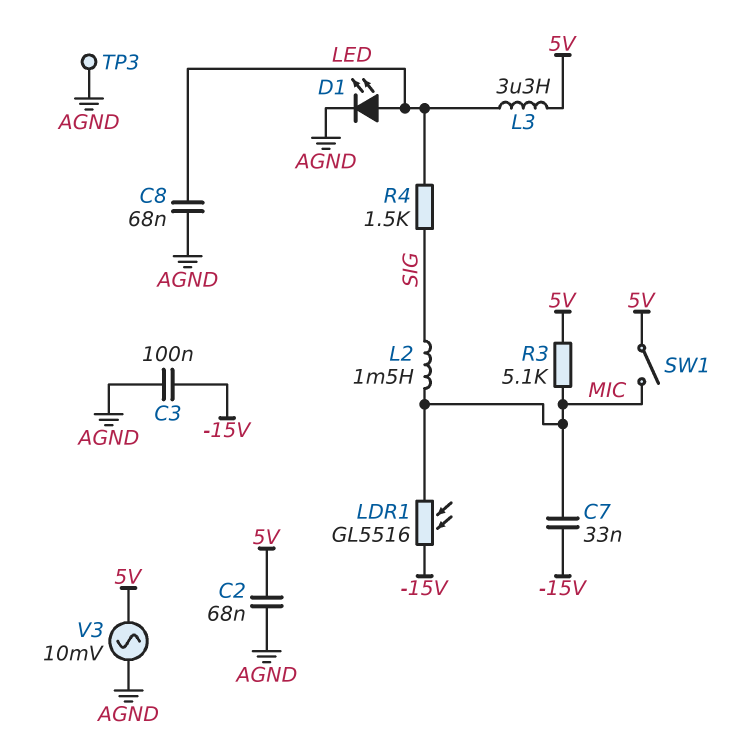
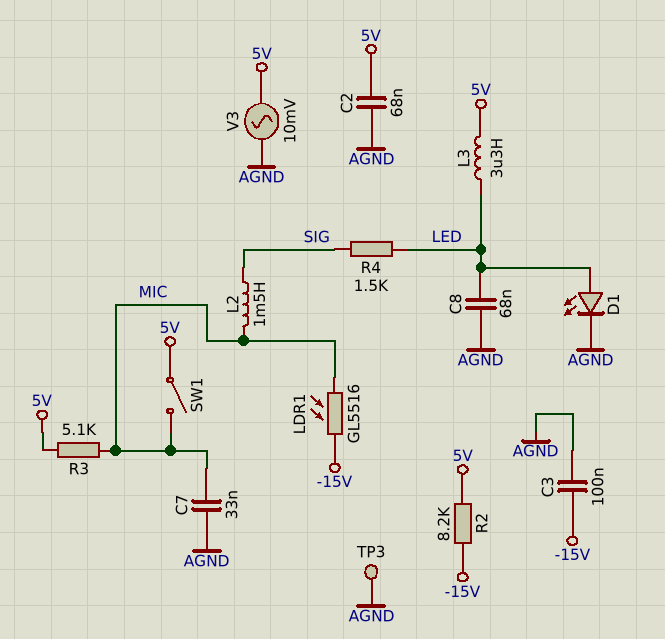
C7: 33nF (-15V, MIC) -> 33nF (AGND, MIC)
R2: none -> 8.2k (-15V, 5V)

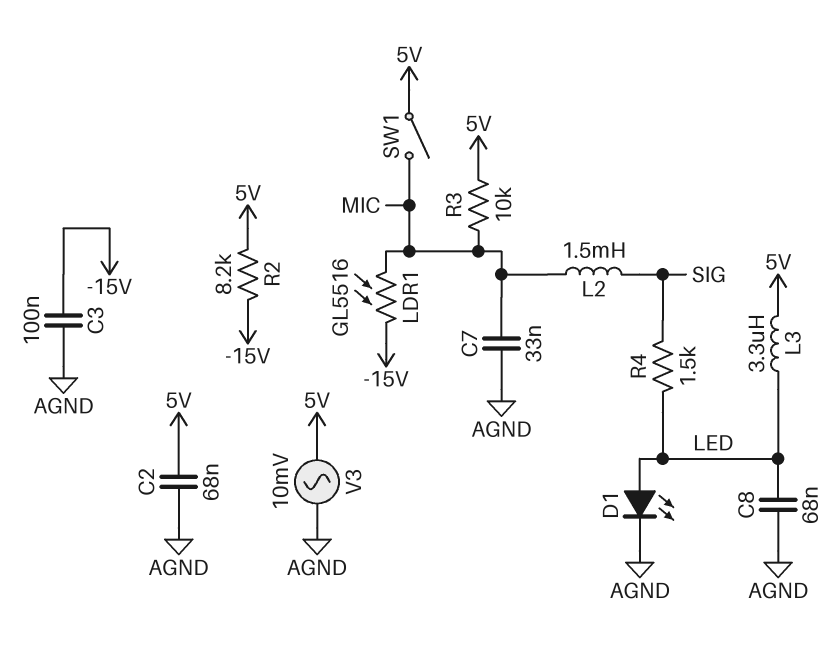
R3: 5.1k (5V, MIC) -> 10k (5V, MIC)
TP3: test point (AGND) -> none

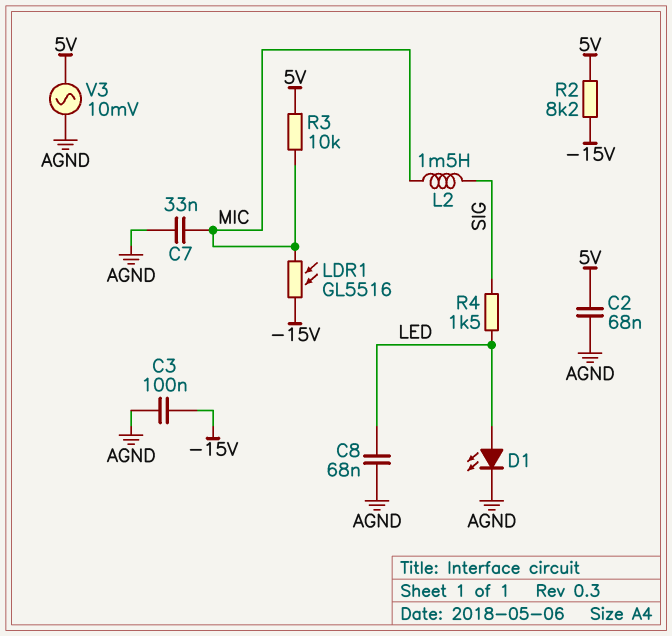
L3: 3.3uH (5V, LED) -> none
SW1: switch (5V, MIC) -> none

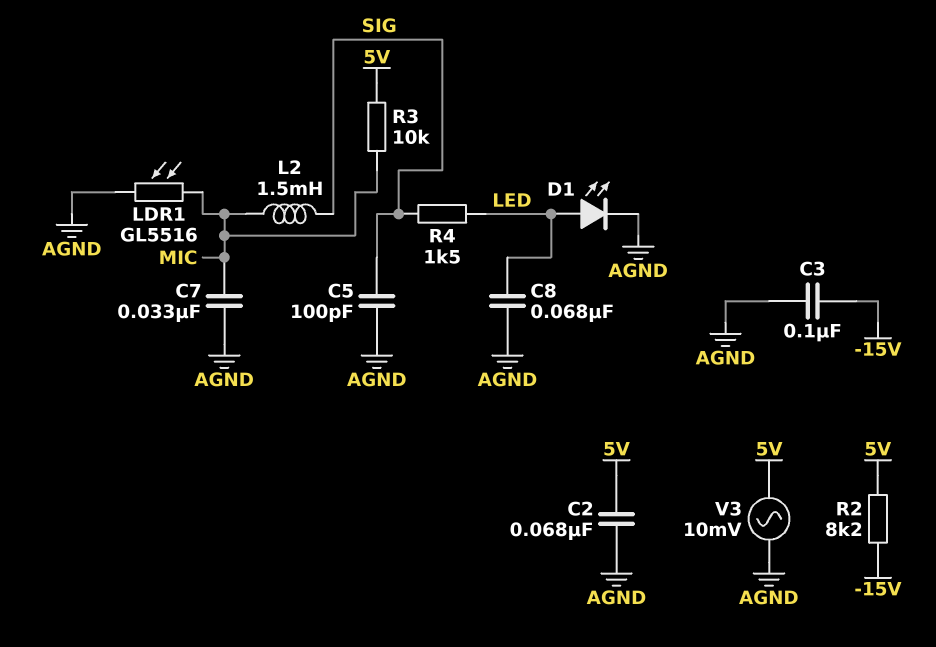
C5: none -> 100pF (AGND, SIG)
LDR1: GL5516 (-15V, MIC) -> GL5516 (AGND, MIC)

